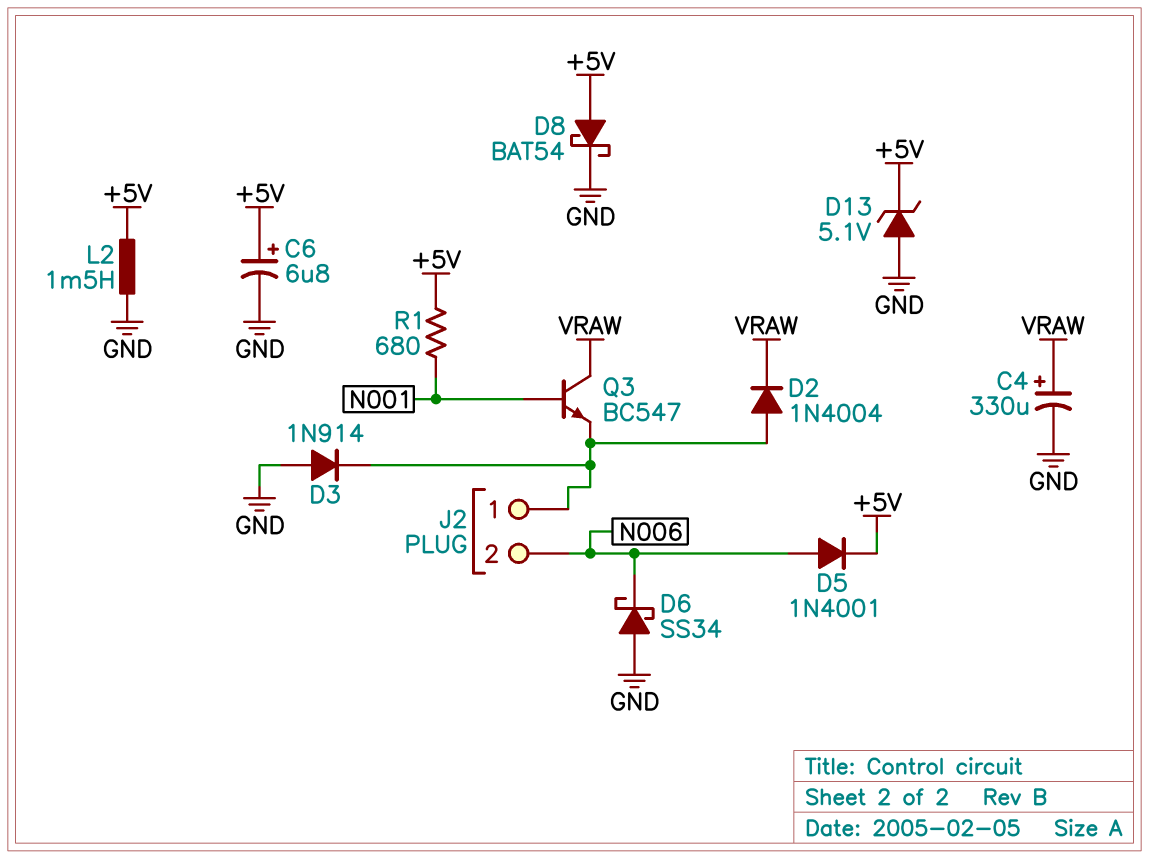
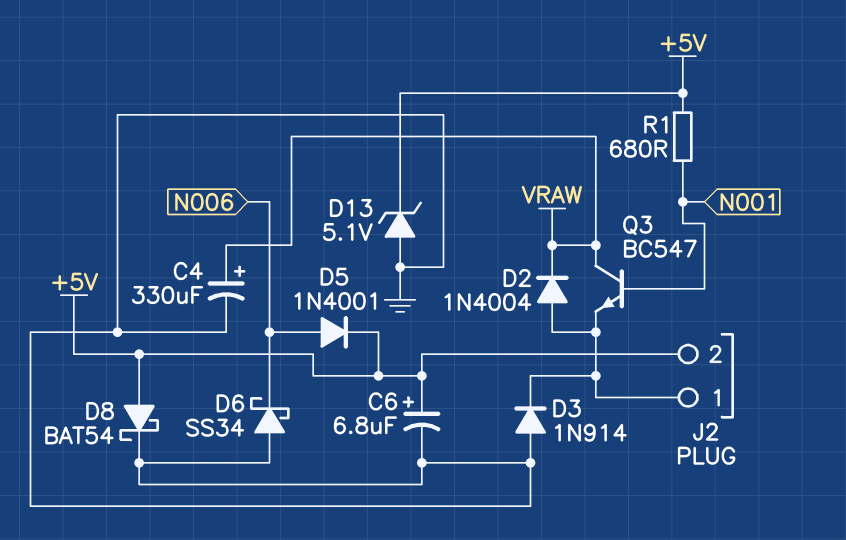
J2 pin 2: N006 -> +5V
L2: 1.5mH (+5V, GND) -> none

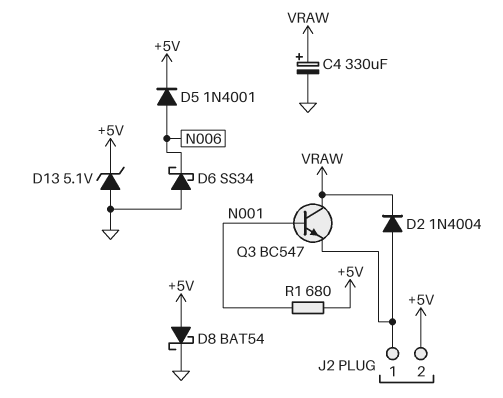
C6: 6.8uF (plus +5V, minus GND) -> none
D3: diode 1N914 (A GND, K J2/1) -> none

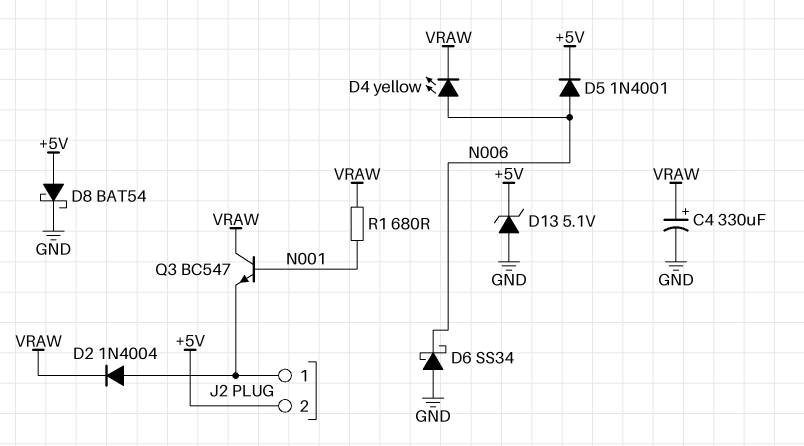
D4: none -> LED yellow (A N006, K VRAW)
R1: 680 (+5V, N001) -> 680 (N001, VRAW)

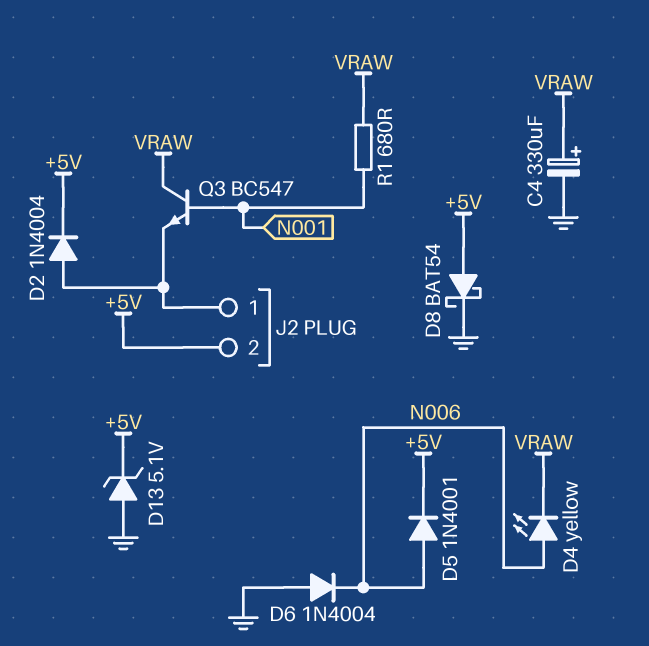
D2: diode 1N4004 (A J2/1, K VRAW) -> diode 1N4004 (A J2/1, K +5V)
D6: schottky SS34 (A GND, K N006) -> diode 1N4004 (A GND, K N006)

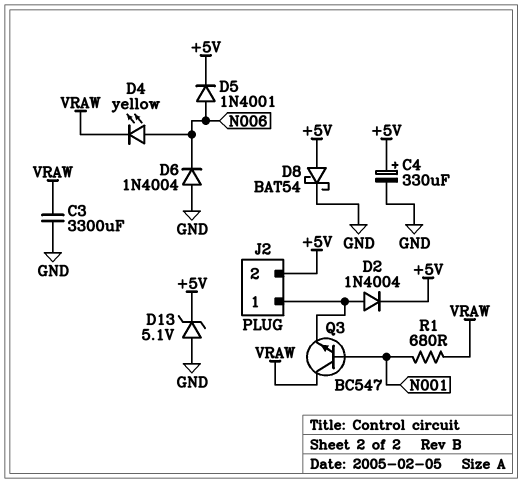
C3: none -> 3300uF (GND, VRAW)
C4: 330uF (plus VRAW, minus GND) -> 330uF (plus +5V, minus GND)

